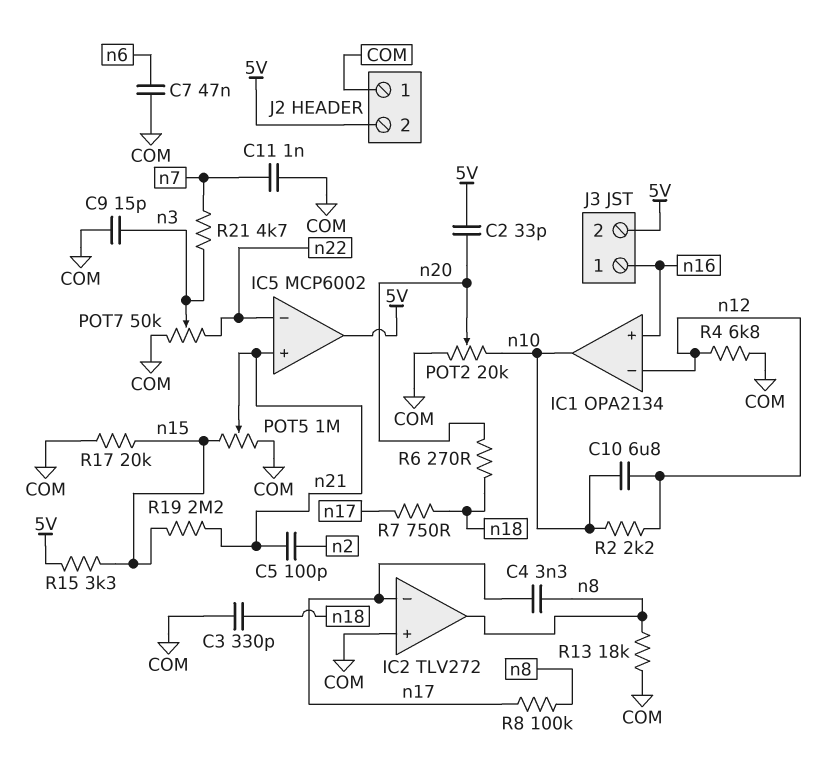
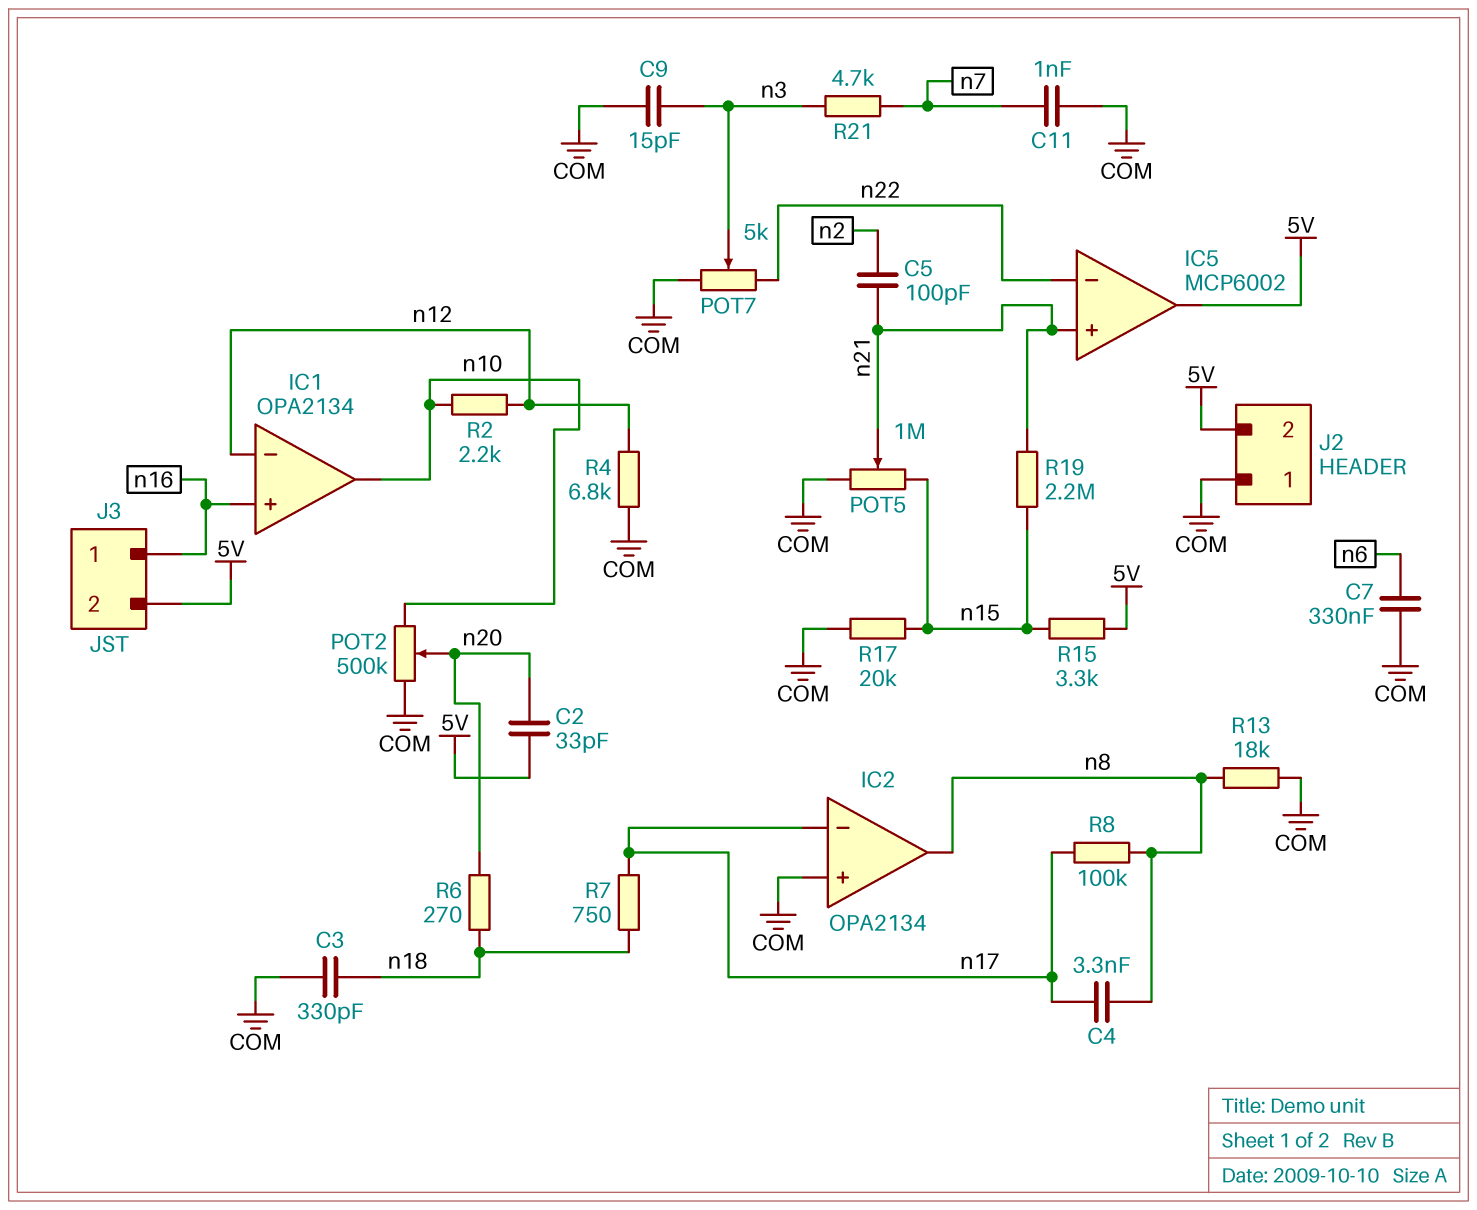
C7: 47nF (COM, n6) -> 330nF (COM, n6)
C10: 6.8uF (n10, n12) -> none
IC2: TLV272 -> OPA2134
POT2: 20k (COM, n10, wiper n20) -> 500k (COM, n10, wiper n20)
POT7: 50k (COM, n22, wiper n3) -> 5k (COM, n22, wiper n3)

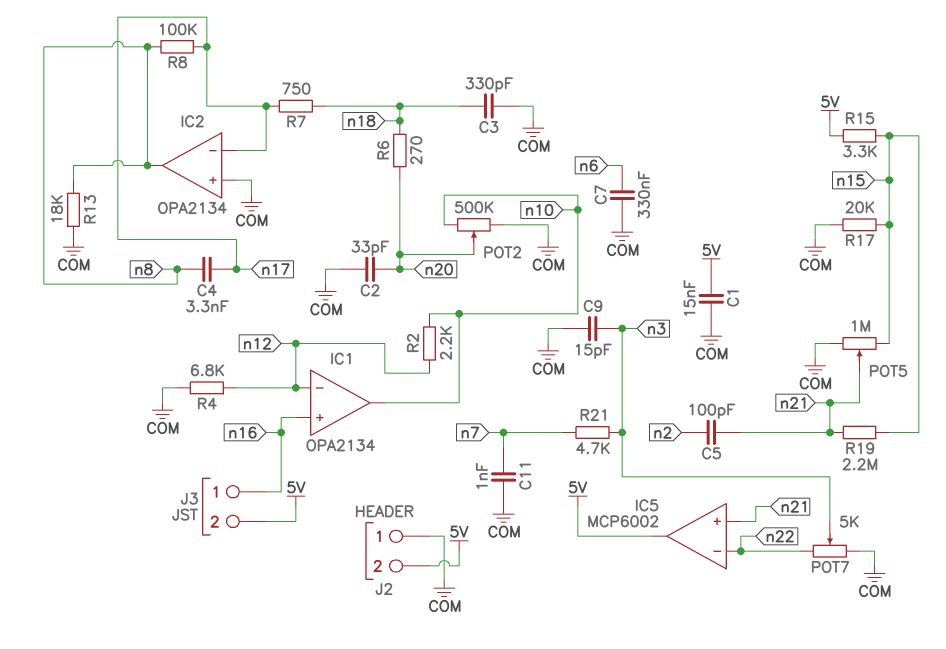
C1: none -> 15nF (5V, COM)
C2: 33pF (5V, n20) -> 33pF (COM, n20)

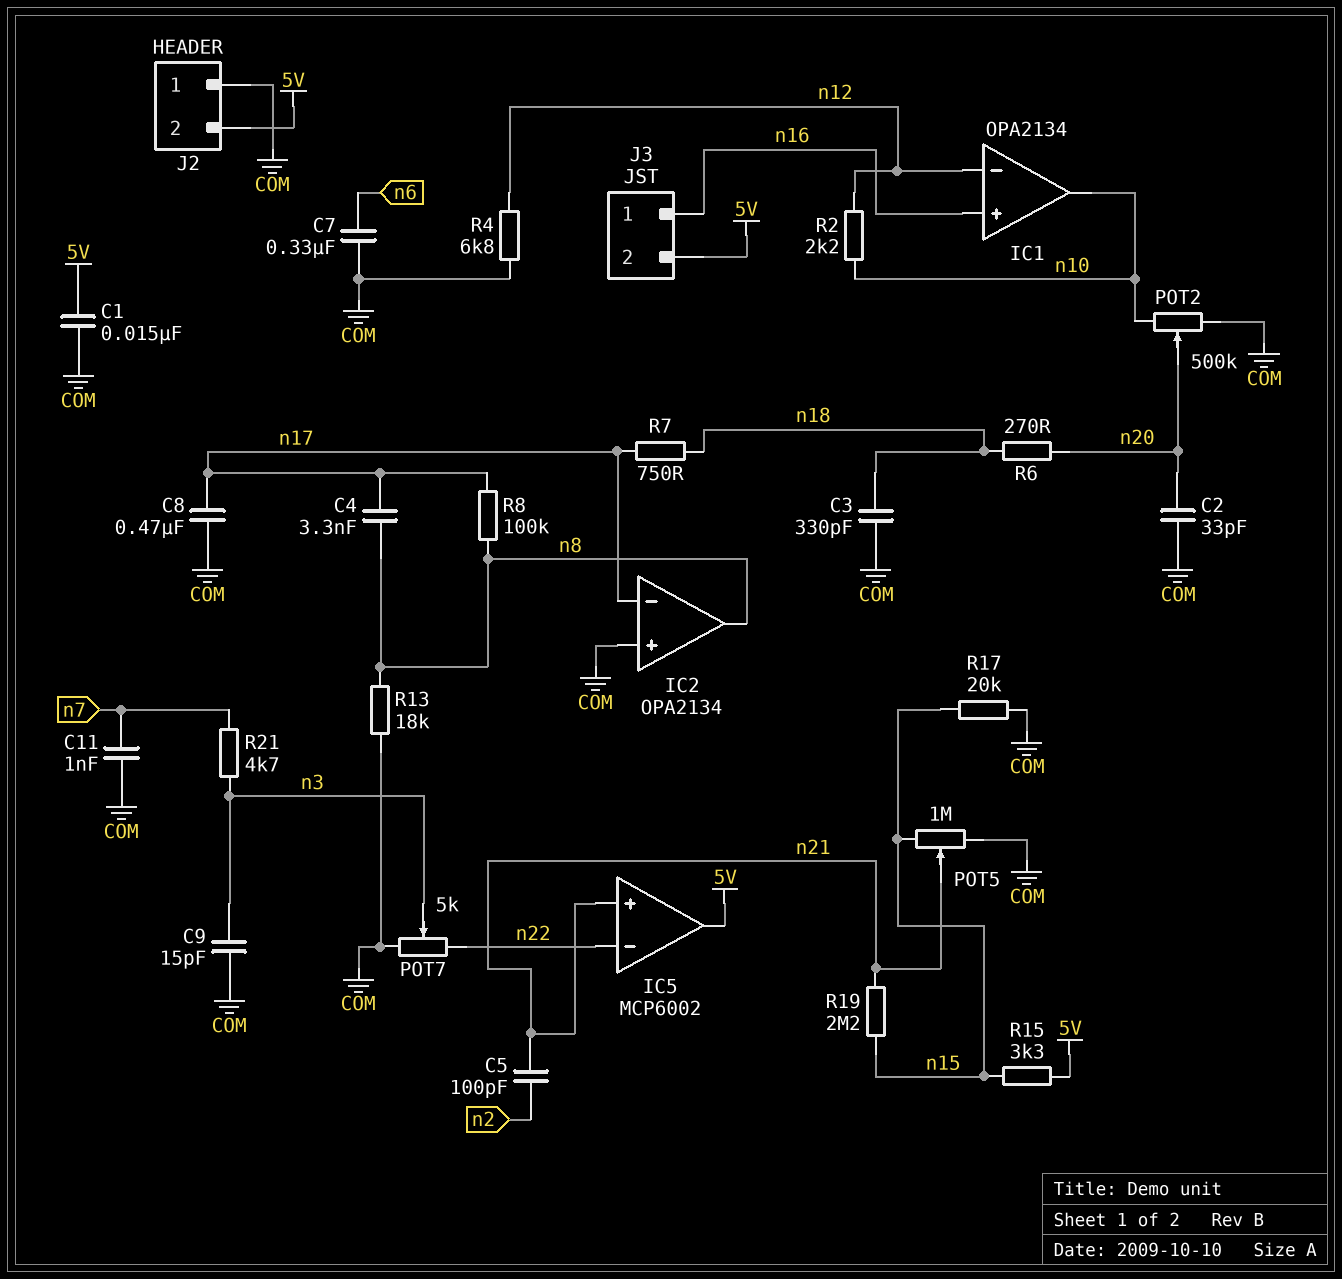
C8: none -> 470nF (COM, n17)

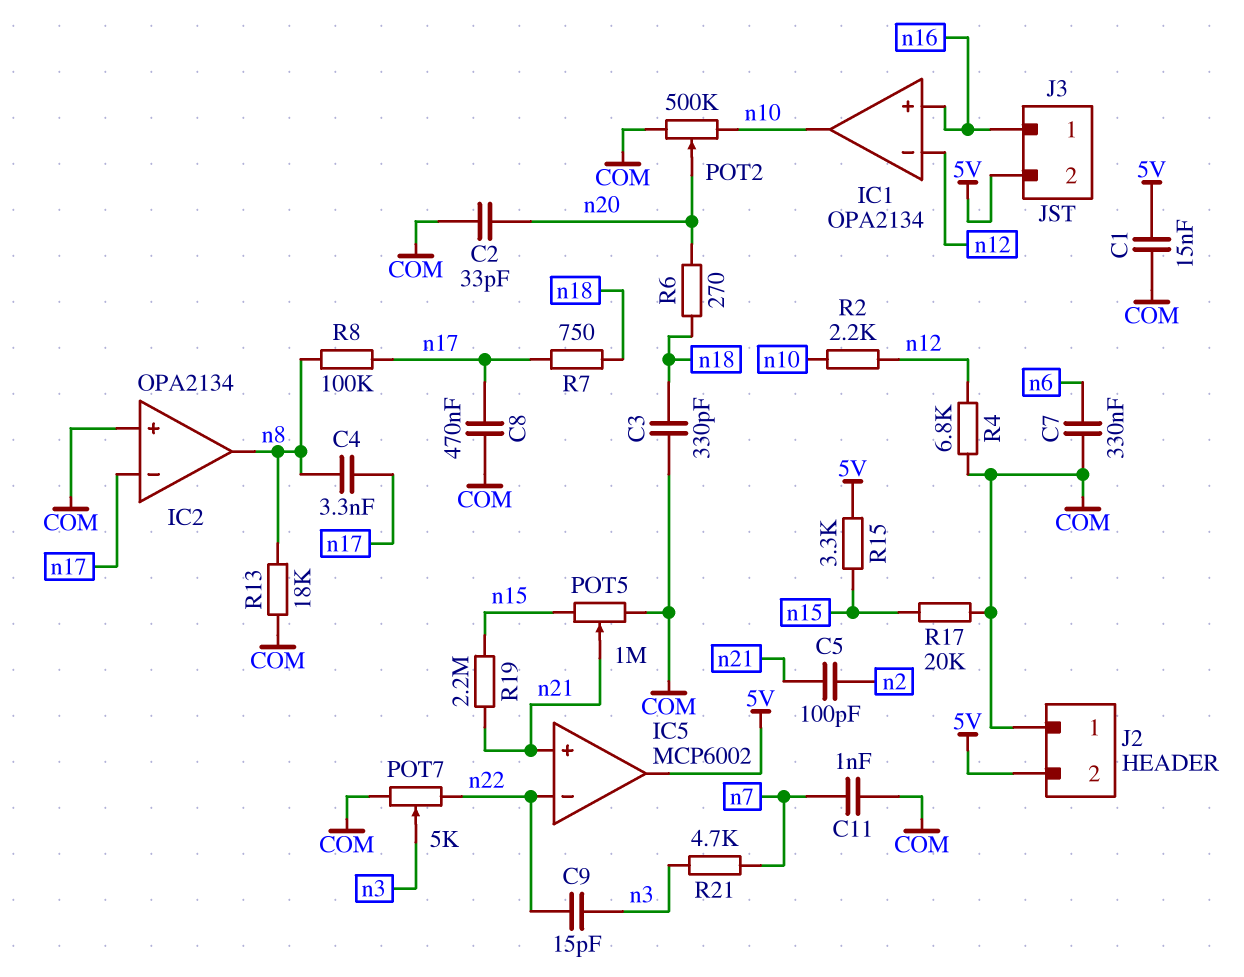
C9: 15pF (COM, n3) -> 15pF (n3, n22)

